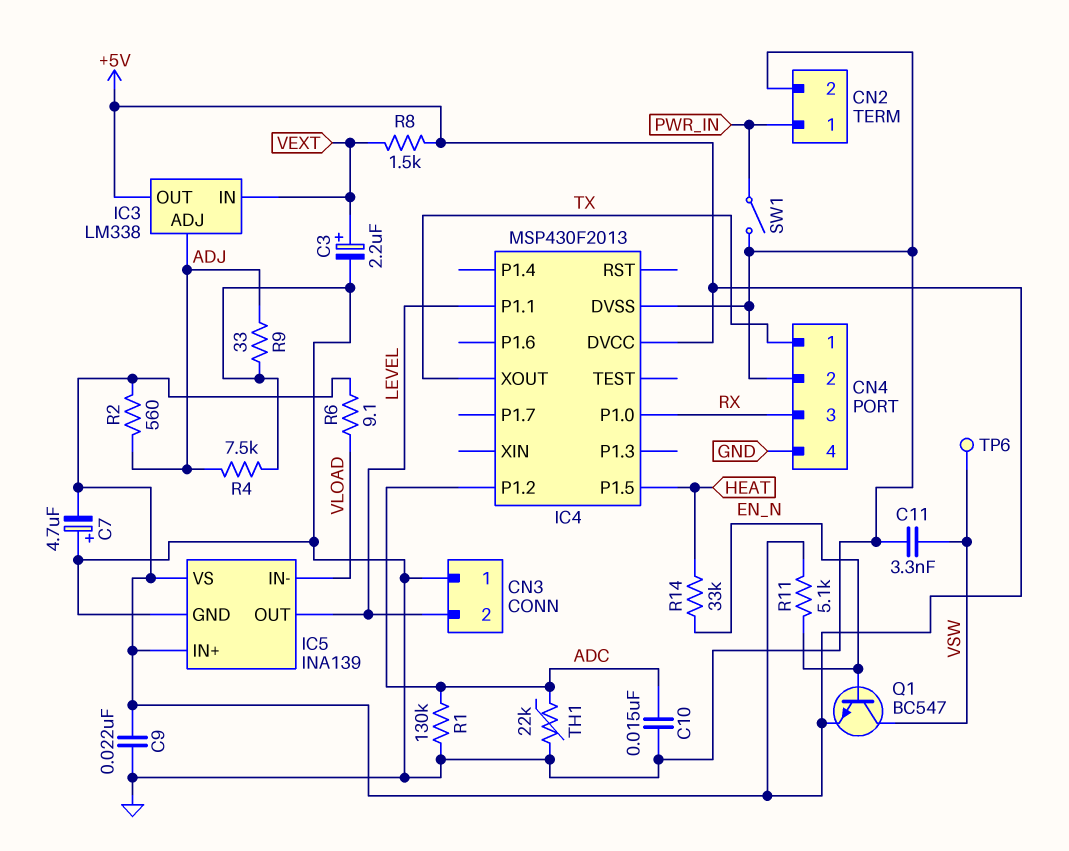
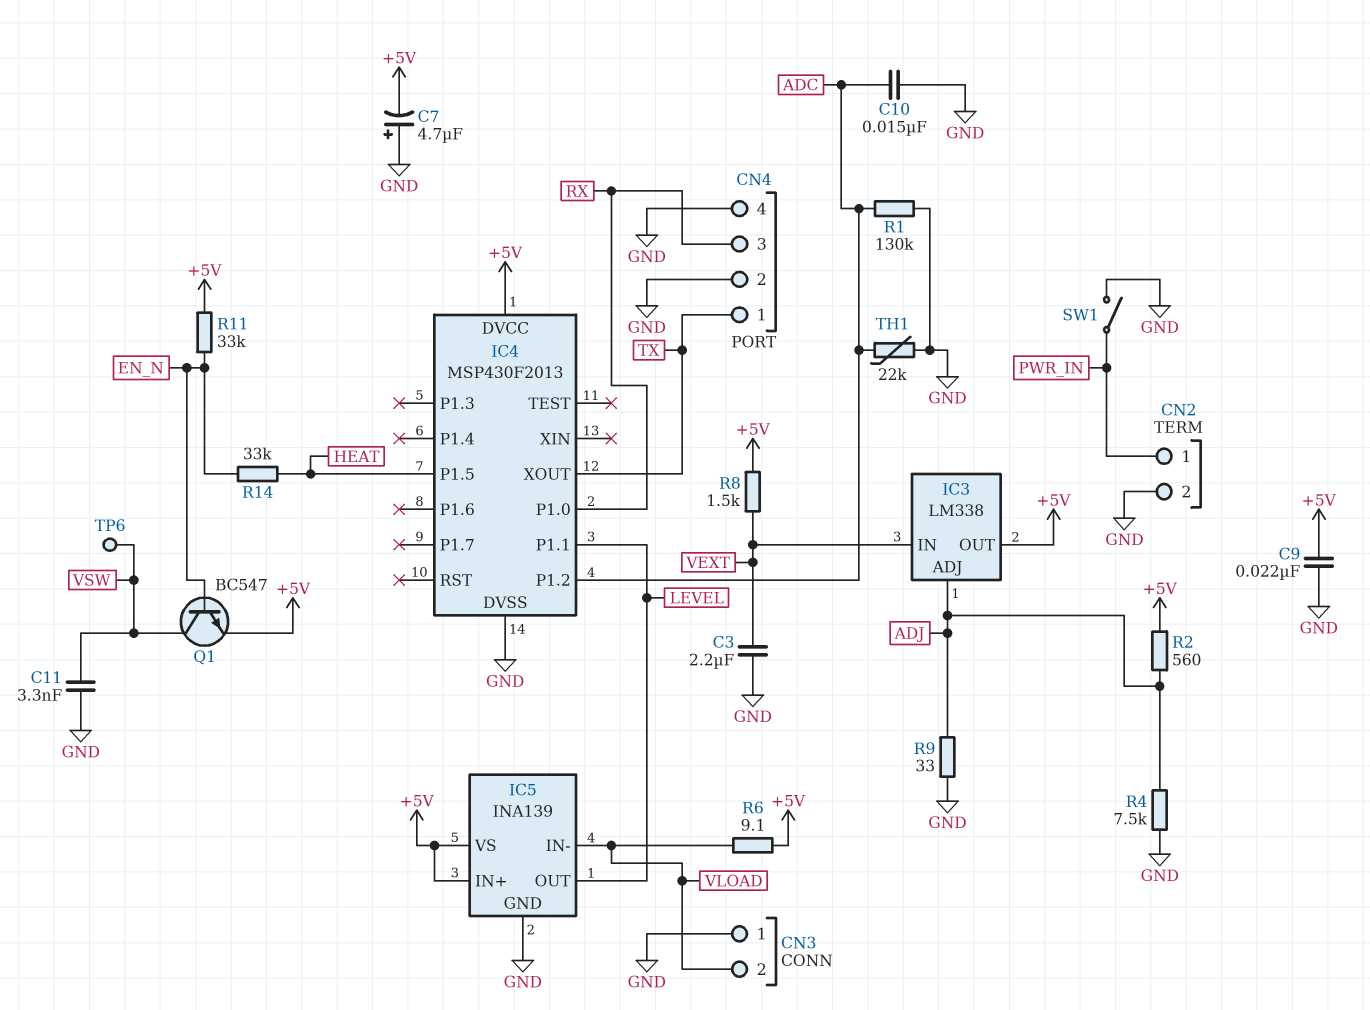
C3: 2.2uF (plus VEXT, minus GND) -> 2.2uF (GND, VEXT)
CN3 pin 2: LEVEL -> VLOAD
R11: 5.1k (+5V, EN_N) -> 33k (+5V, EN_N)

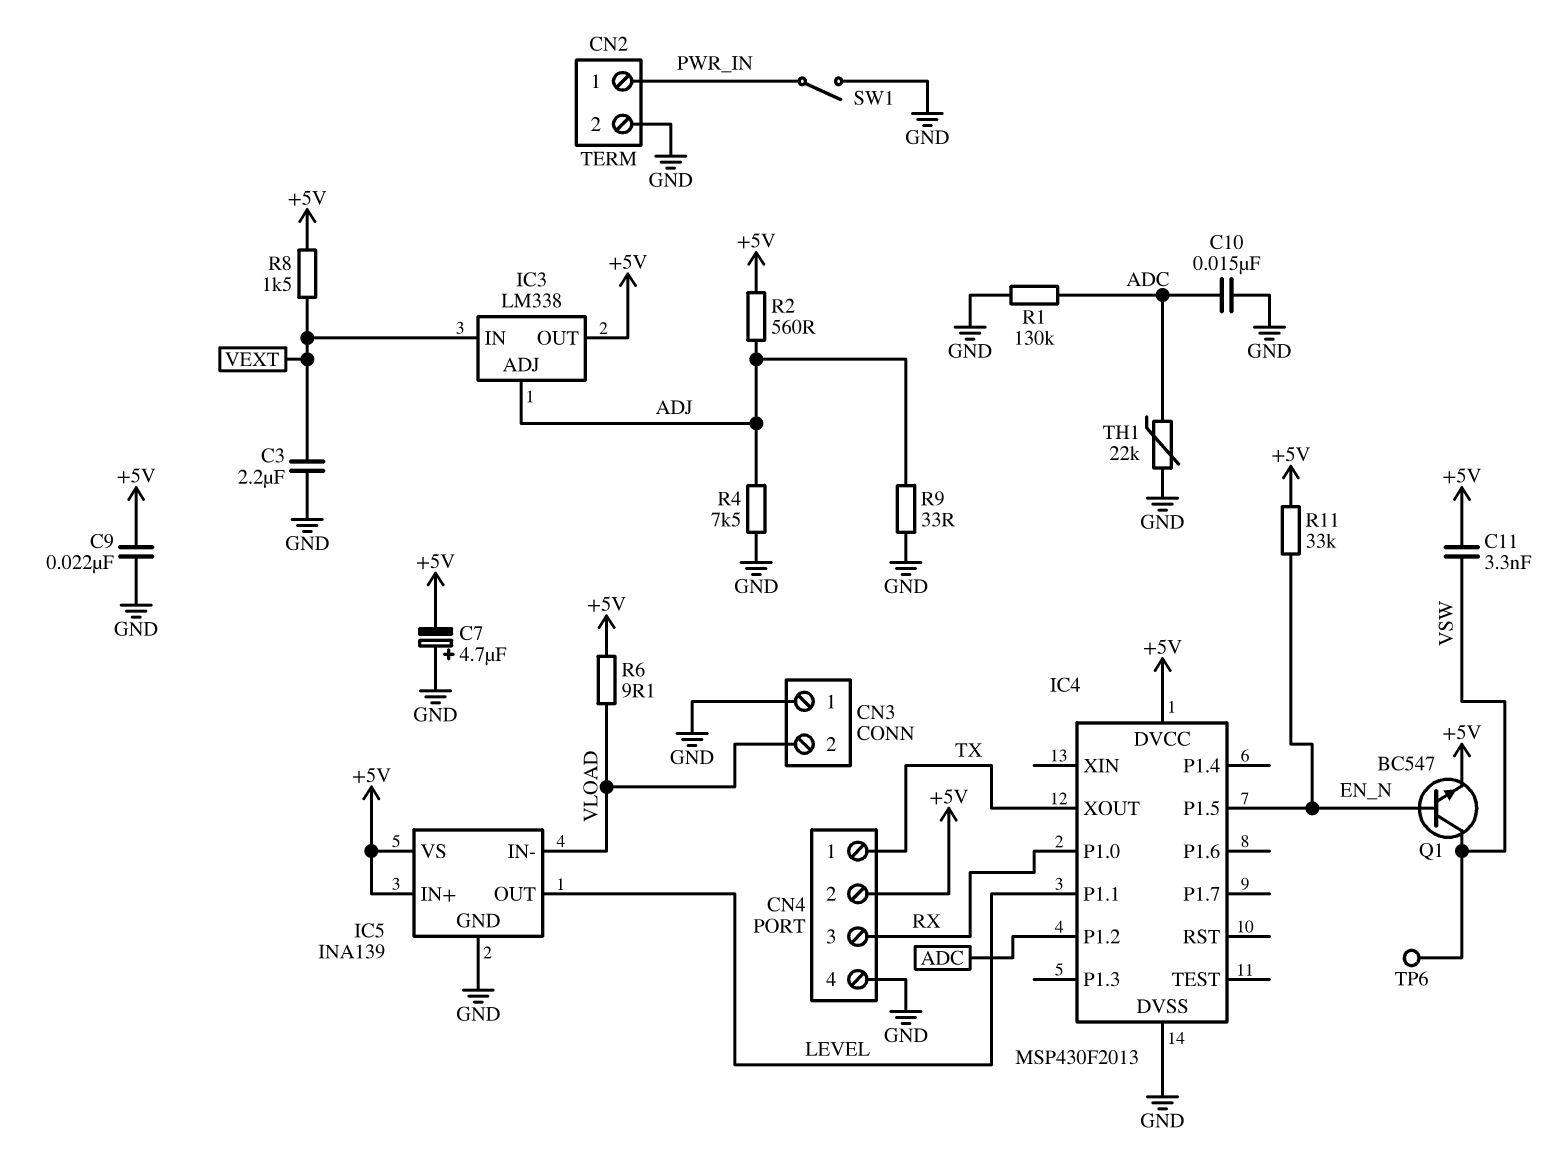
C11: 3.3nF (GND, VSW) -> 3.3nF (+5V, VSW)
CN4 pin 2: GND -> +5V
IC4 pin P1.5: HEAT -> EN_N
R14: 33k (EN_N, HEAT) -> none

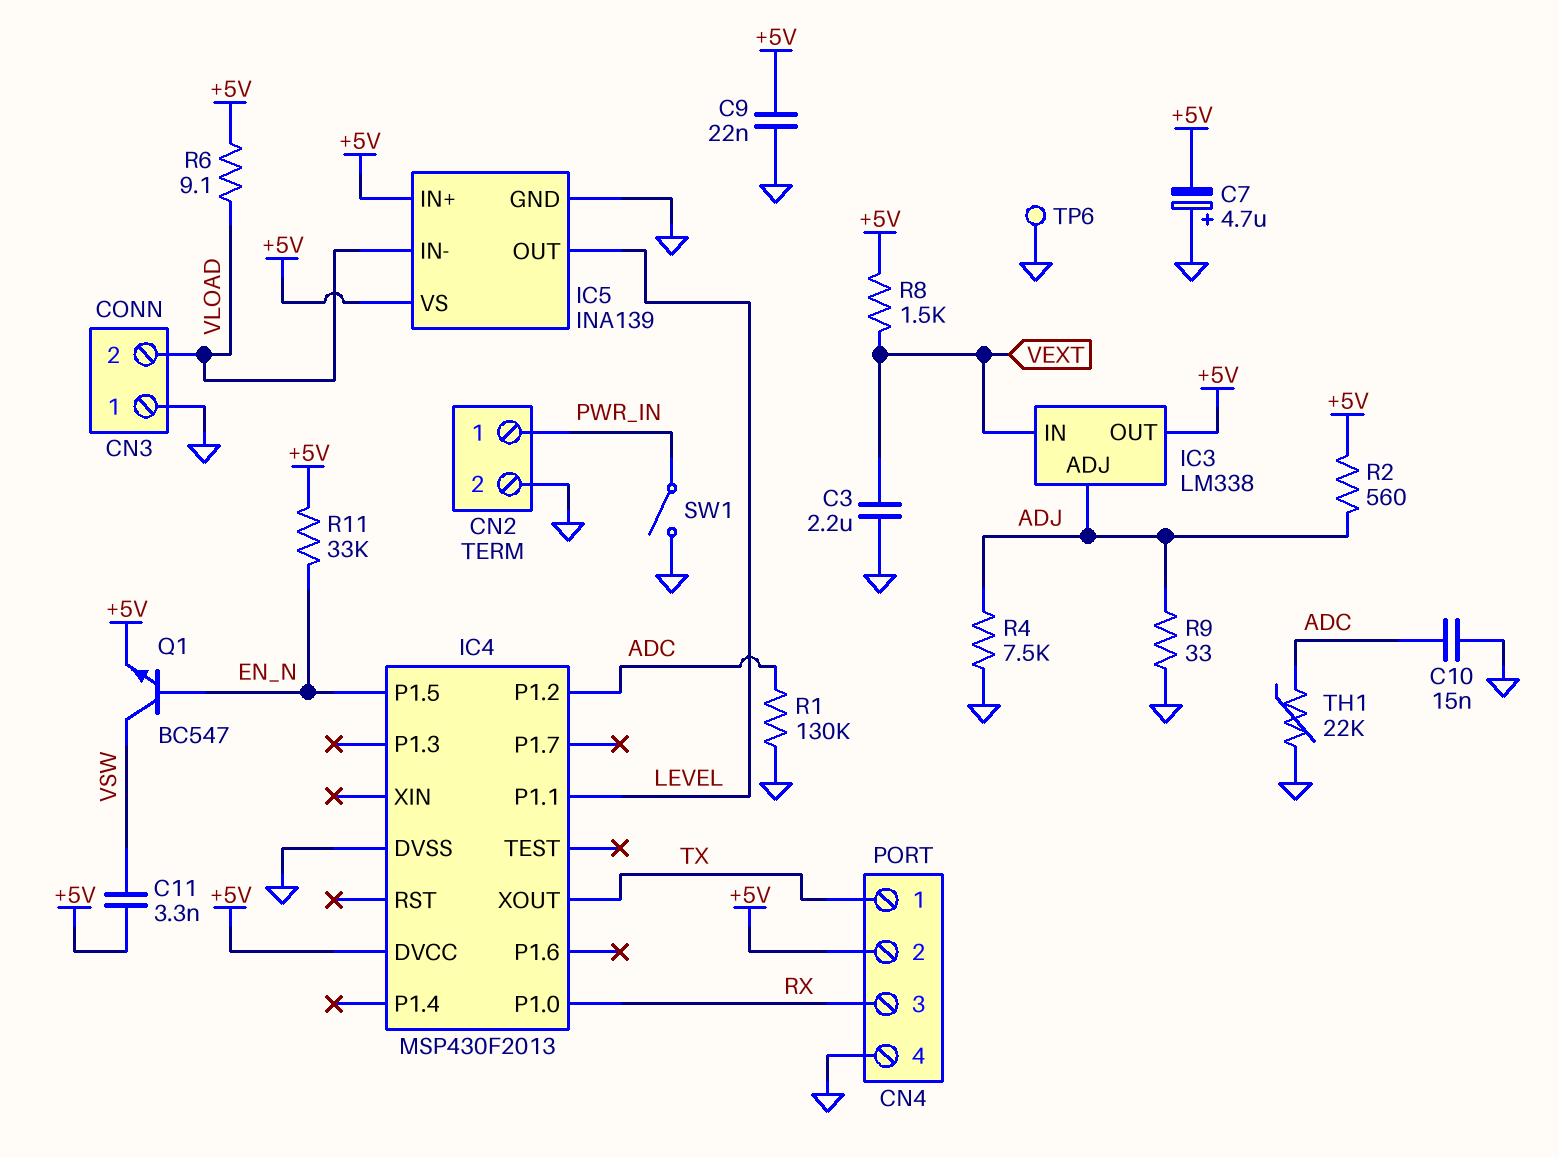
TP6: test point (VSW) -> test point (GND)

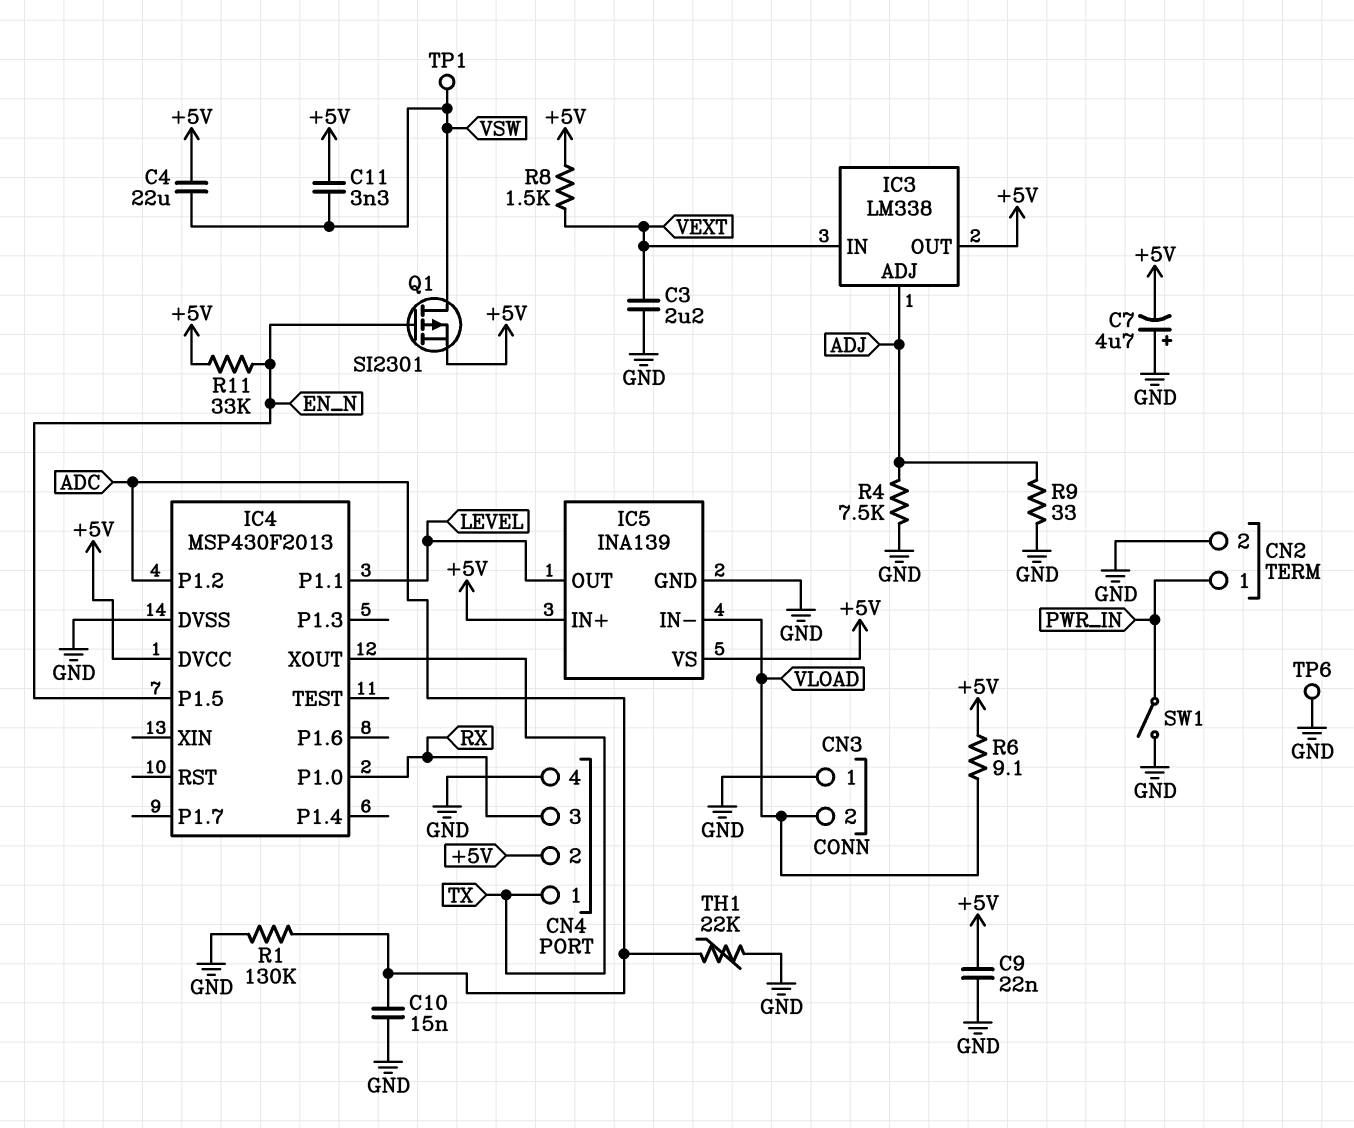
C4: none -> 22uF (+5V, VSW)
Q1: NPN BC547 (B EN_N, C VSW, E +5V) -> PMOS SI2301 (G EN_N, D VSW, S +5V)
R2: 560 (+5V, ADJ) -> none
TP1: none -> test point (VSW)

